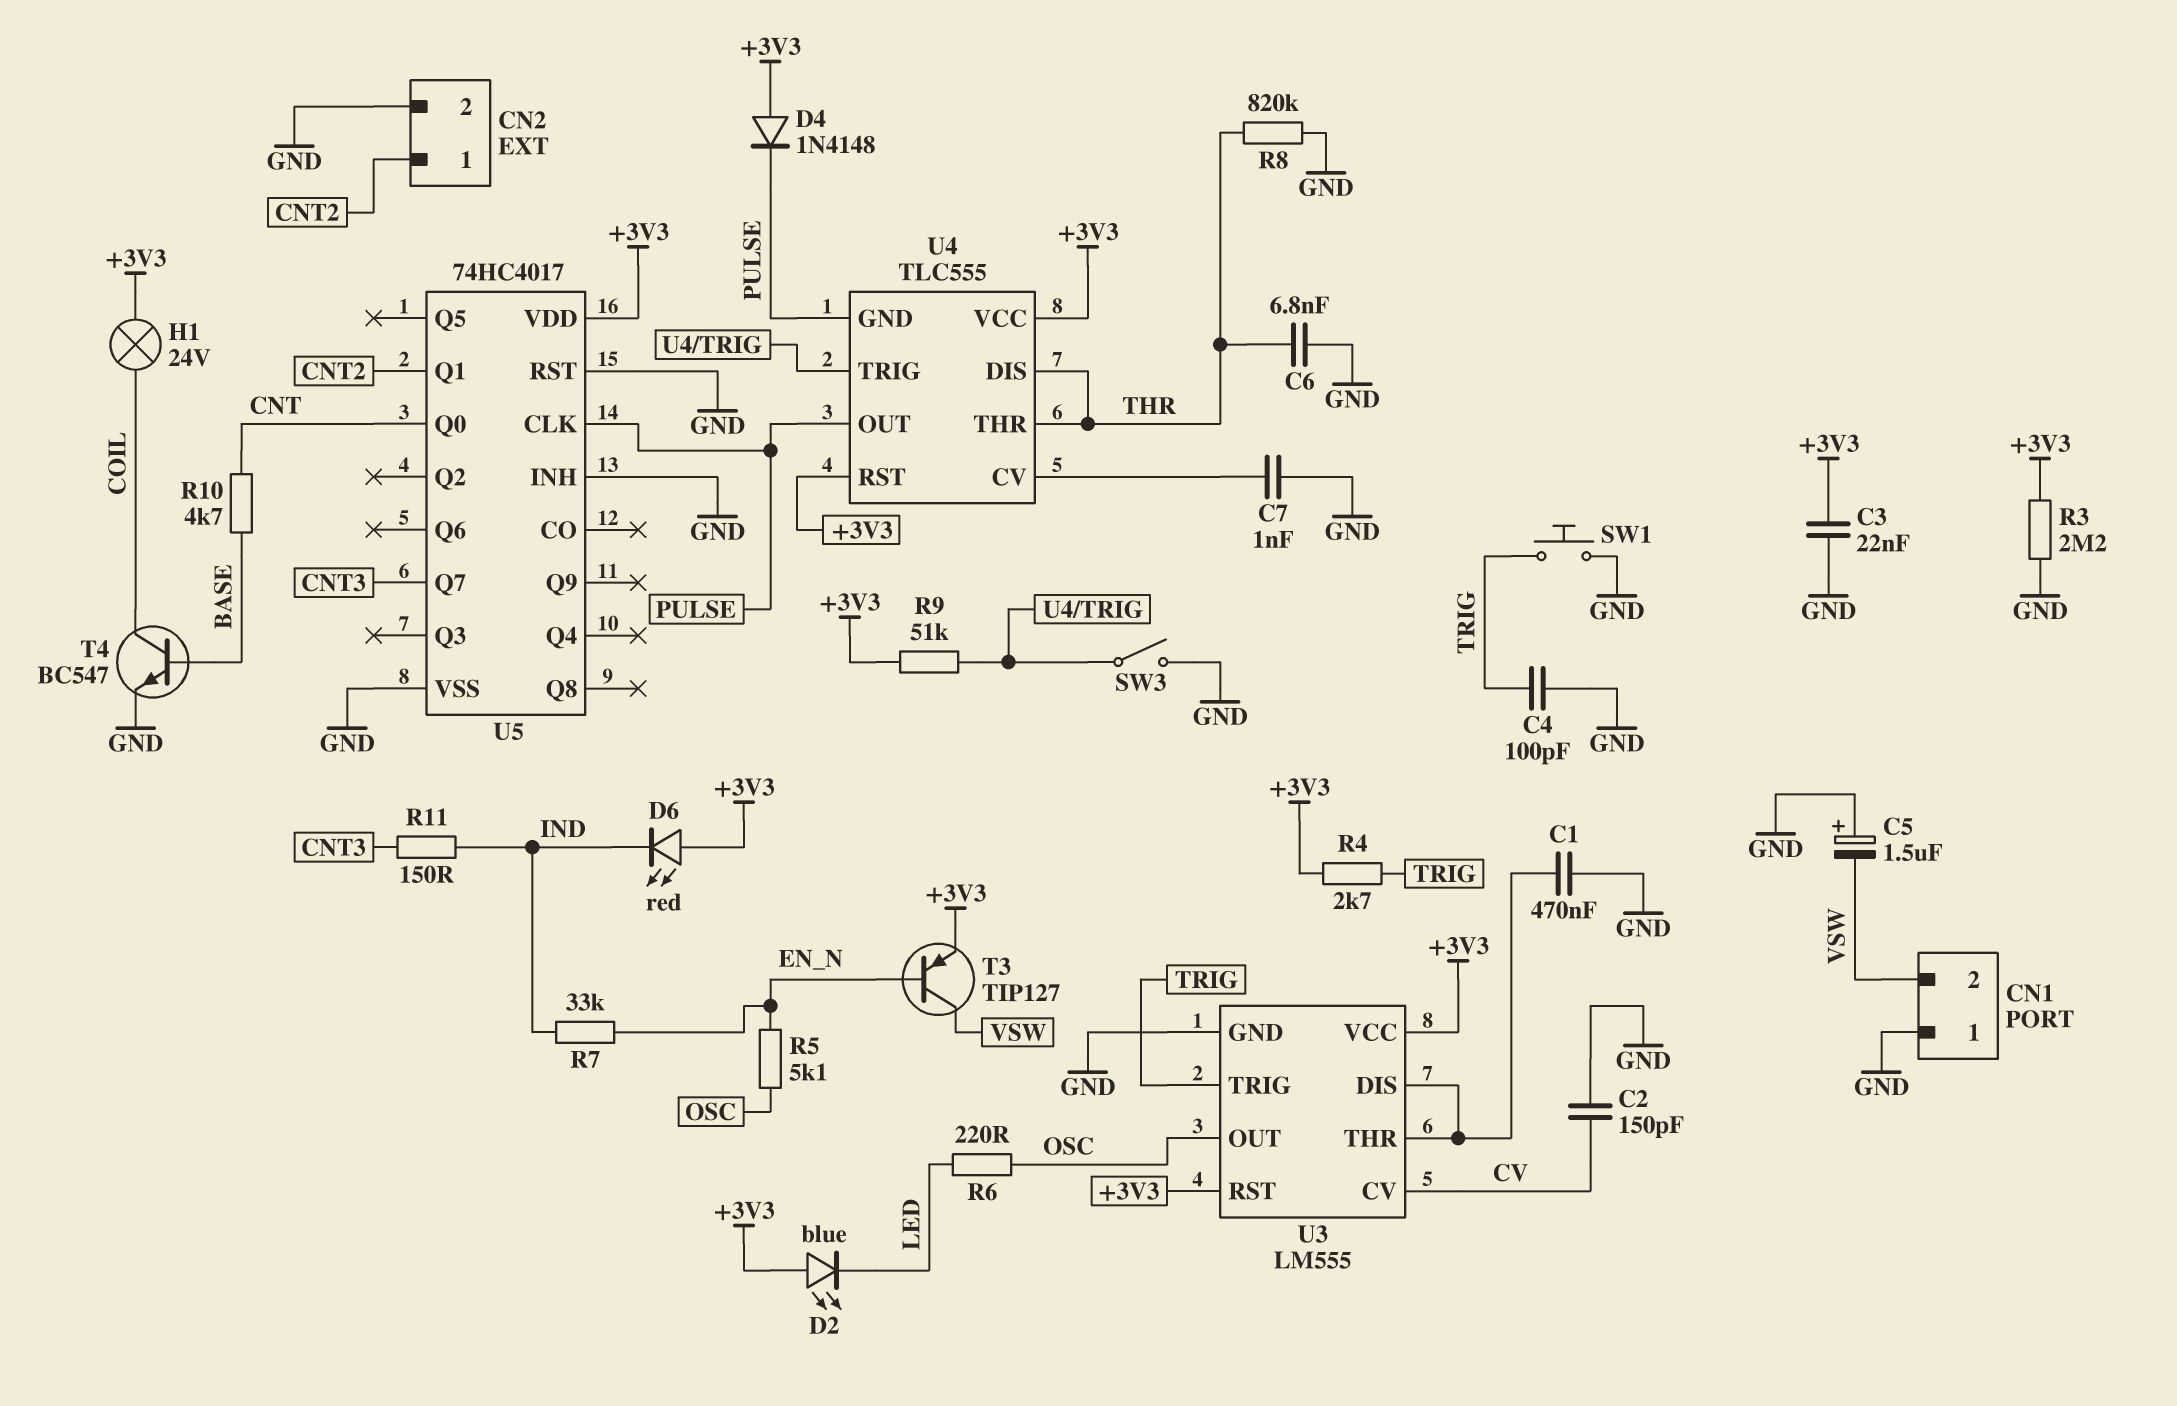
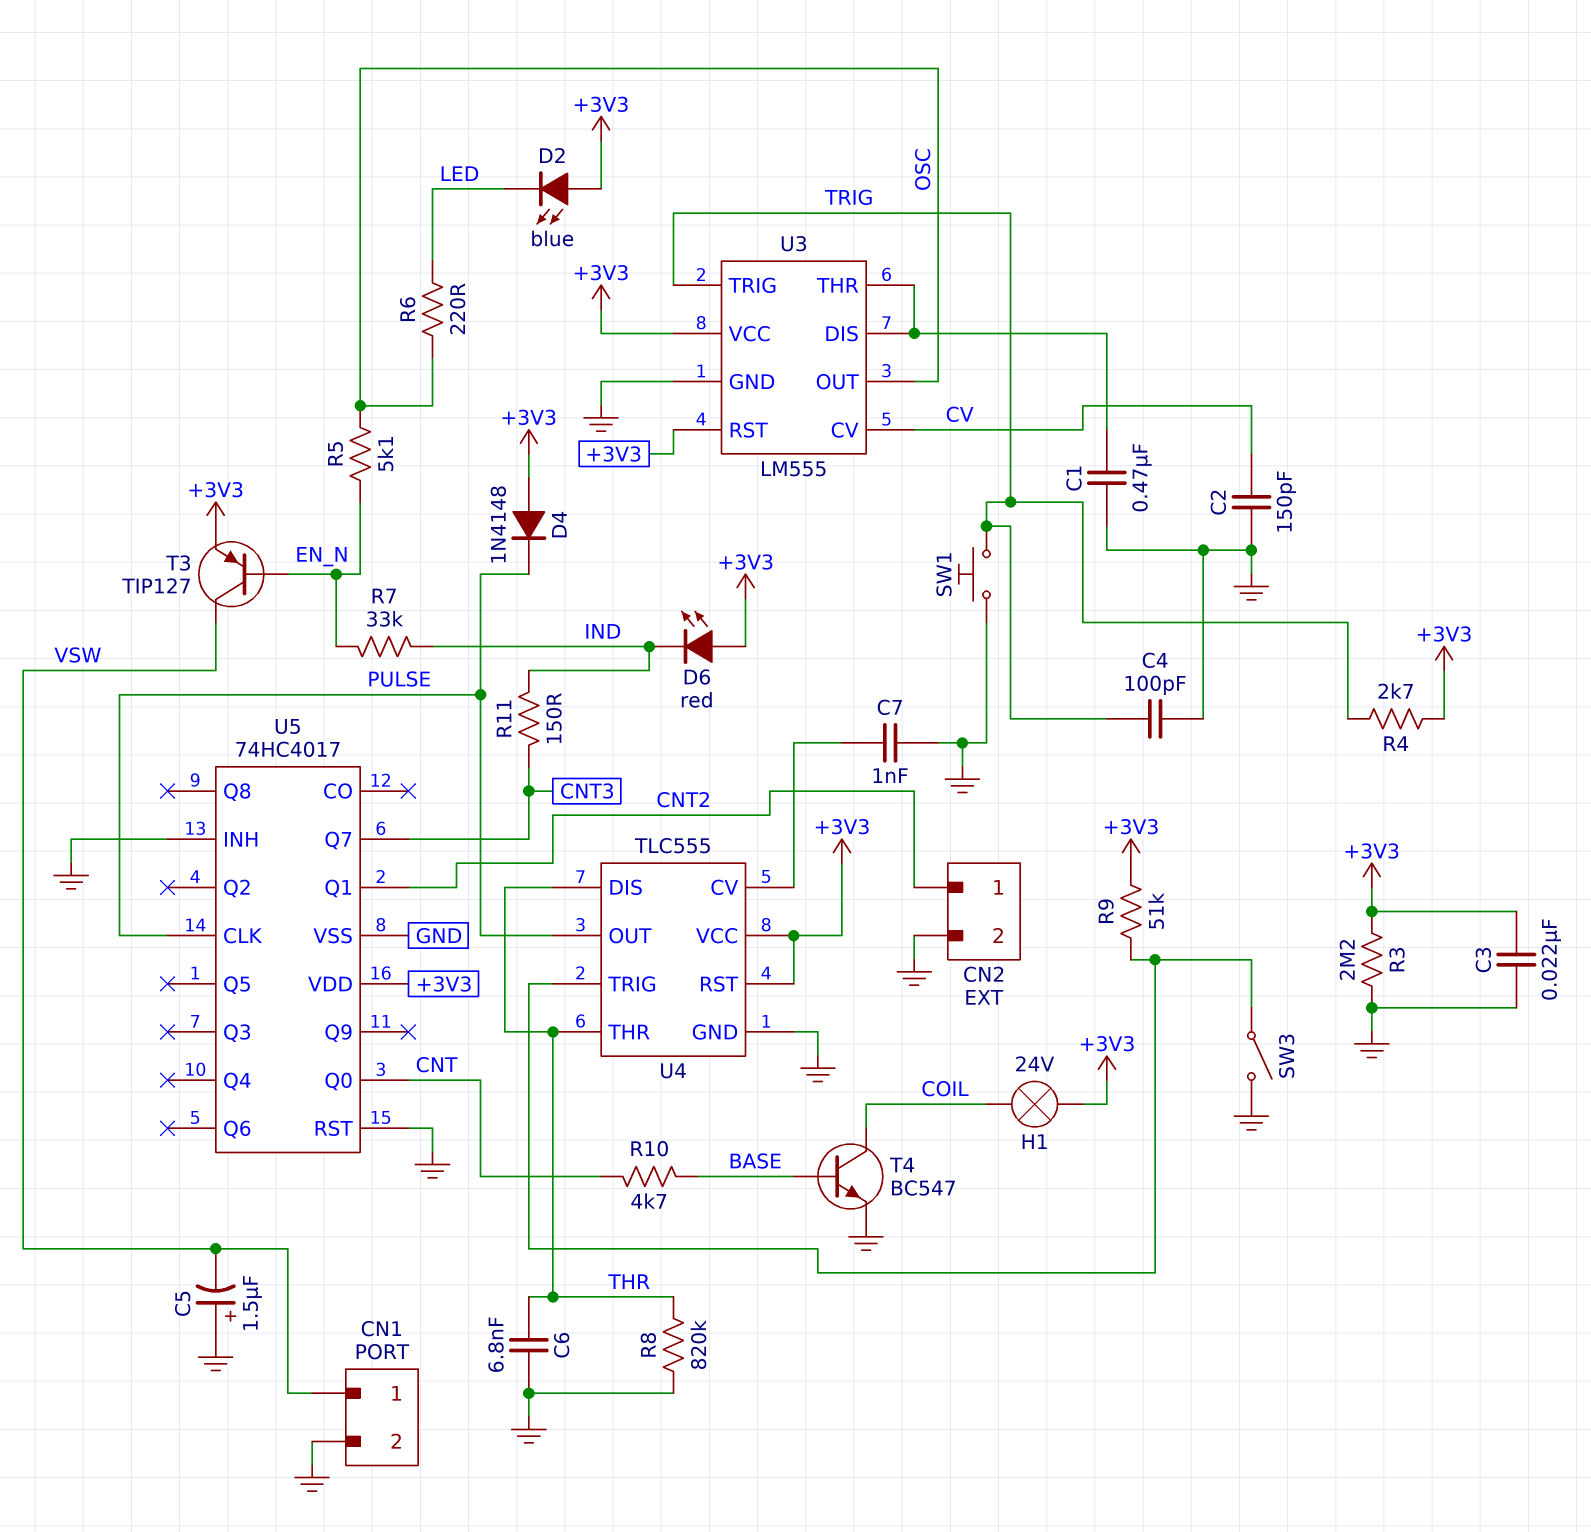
CN1 pin 1: GND -> VSW
CN1 pin 2: VSW -> GND
U4 pin GND: PULSE -> GND

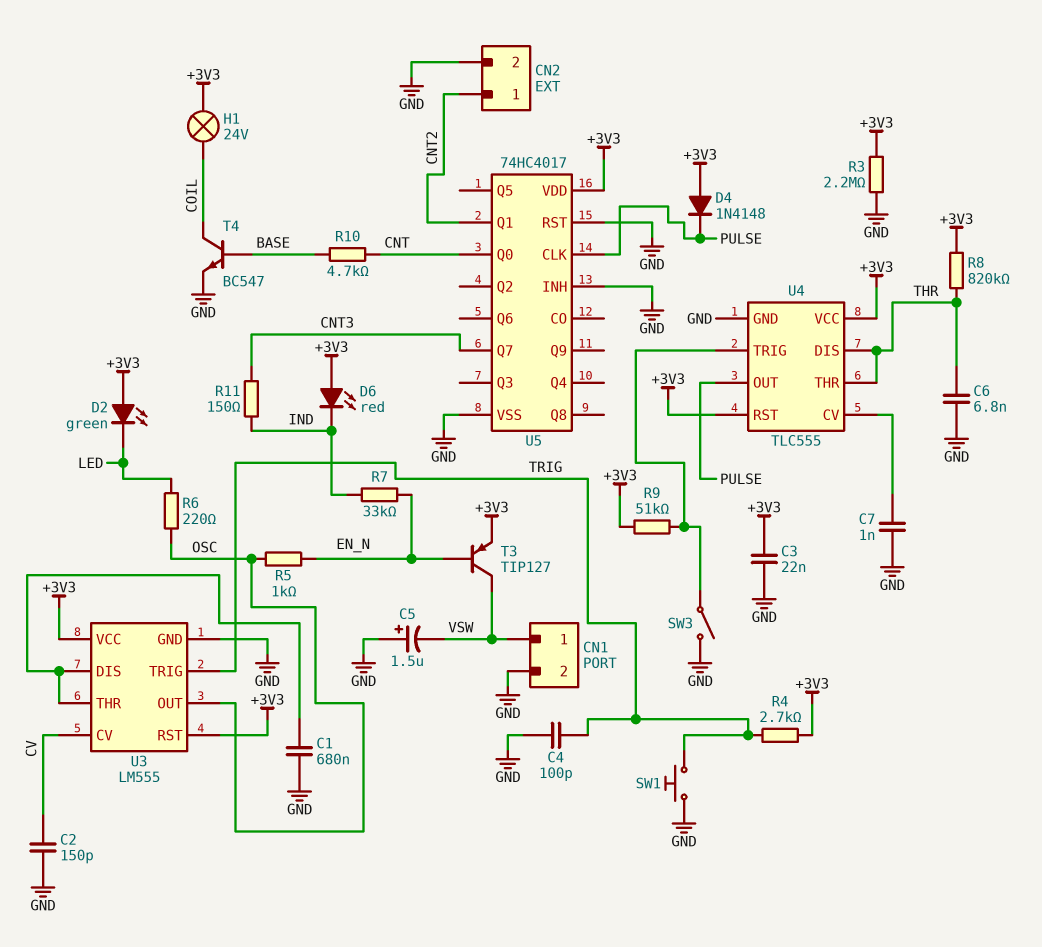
C1: 470nF (GND, U3/DIS) -> 680nF (GND, U3/DIS)
D2: LED blue (A +3V3, K LED) -> LED green (A +3V3, K LED)
R5: 5.1k (EN_N, OSC) -> 1k (EN_N, OSC)
R8: 820k (GND, THR) -> 820k (+3V3, THR)

